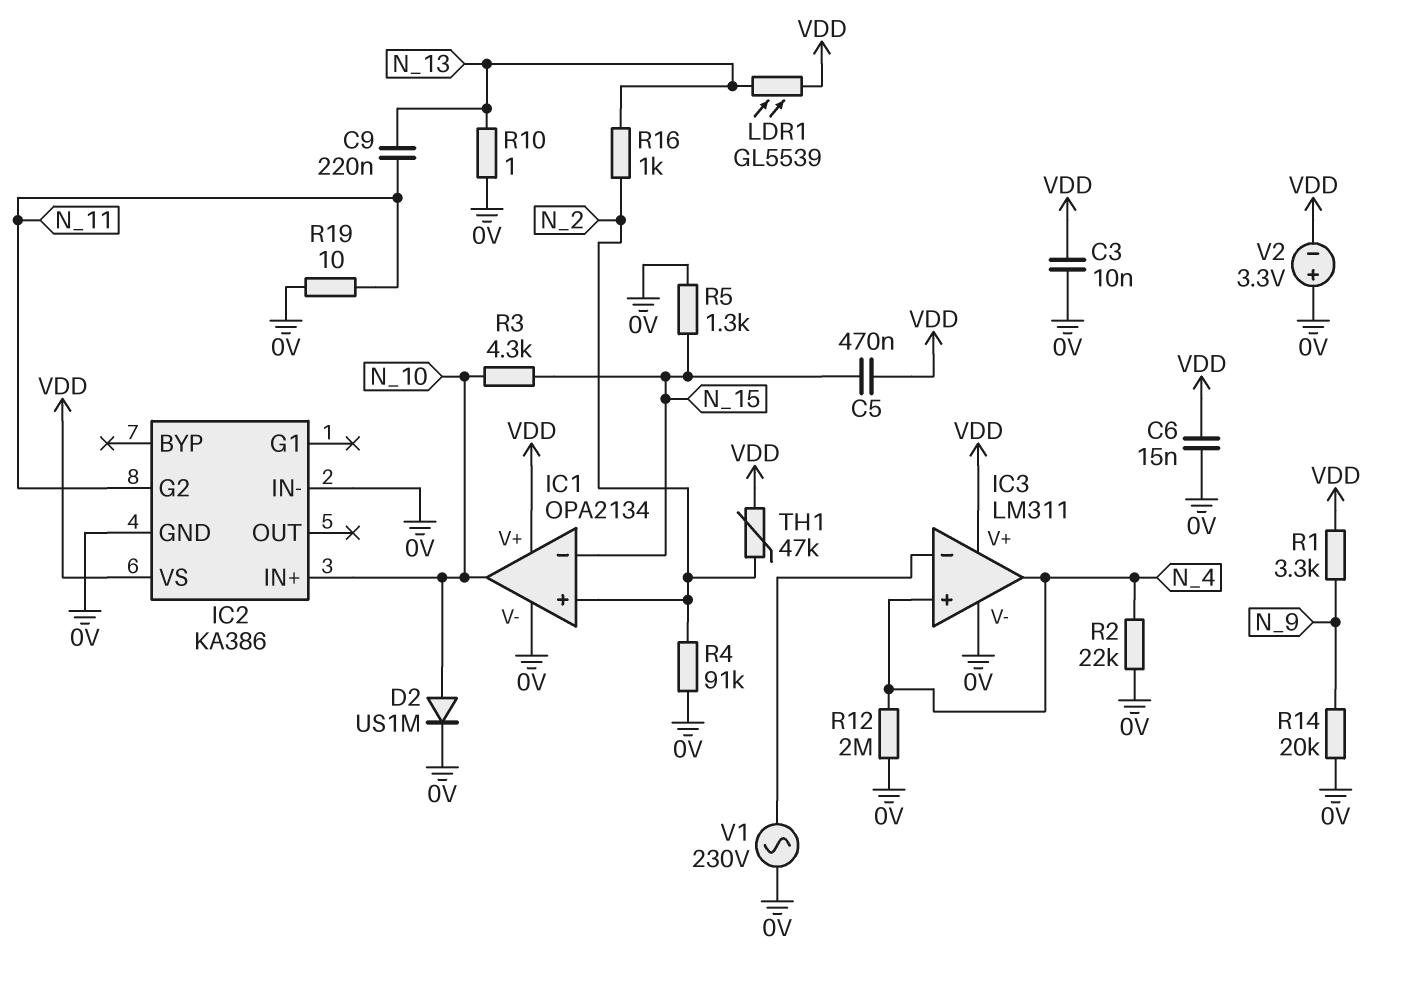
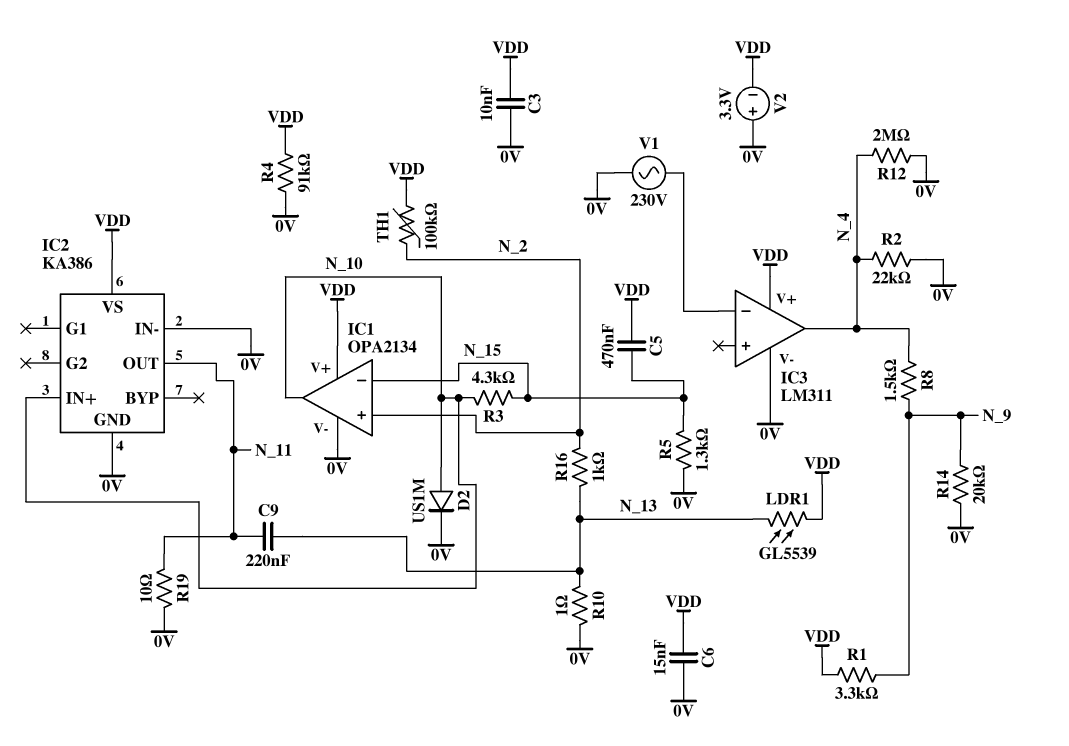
IC2 pin G2: N_11 -> none
IC2 pin OUT: none -> N_11
IC3 pin in+: N_4 -> none
R4: 91k (0V, N_2) -> 91k (0V, VDD)
R8: none -> 1.5k (N_4, N_9)
TH1: 47k (N_2, VDD) -> 100k (N_2, VDD)

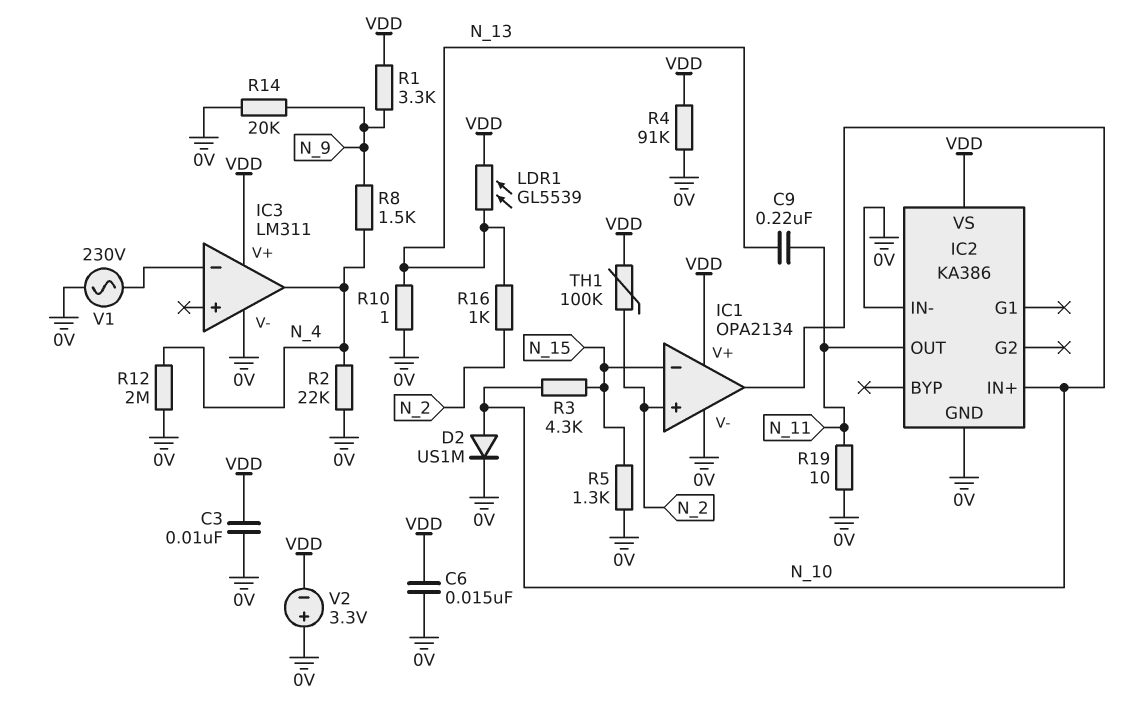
C5: 470nF (N_15, VDD) -> none

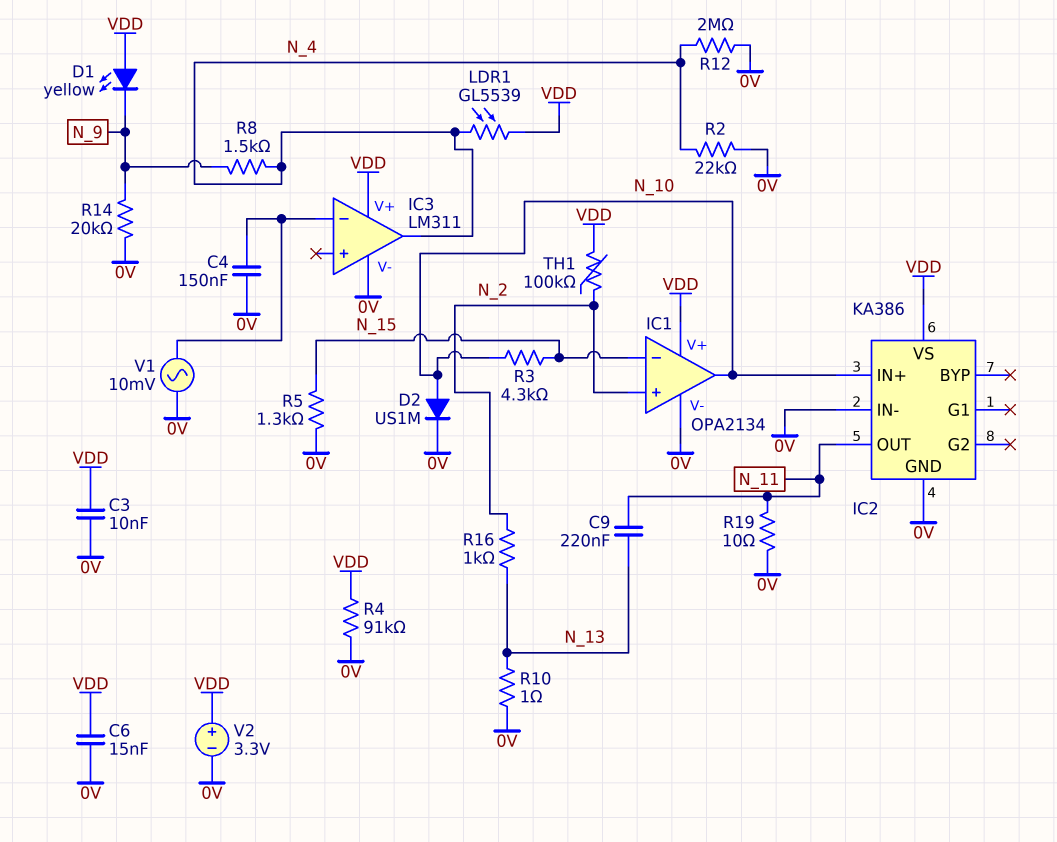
C4: none -> 150nF (0V, IC3/in-)
D1: none -> LED yellow (A VDD, K N_9)
LDR1: GL5539 (N_13, VDD) -> GL5539 (N_4, VDD)
R1: 3.3k (N_9, VDD) -> none
V1: AC 230V (0V, IC3/in-) -> AC 10mV (0V, IC3/in-)
V2: 3.3V (plus 0V, minus VDD) -> 3.3V (plus VDD, minus 0V)

